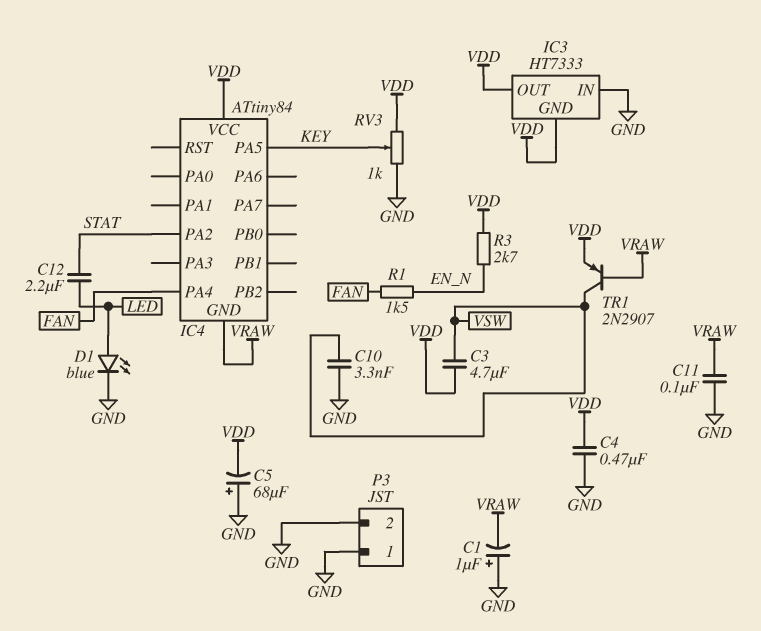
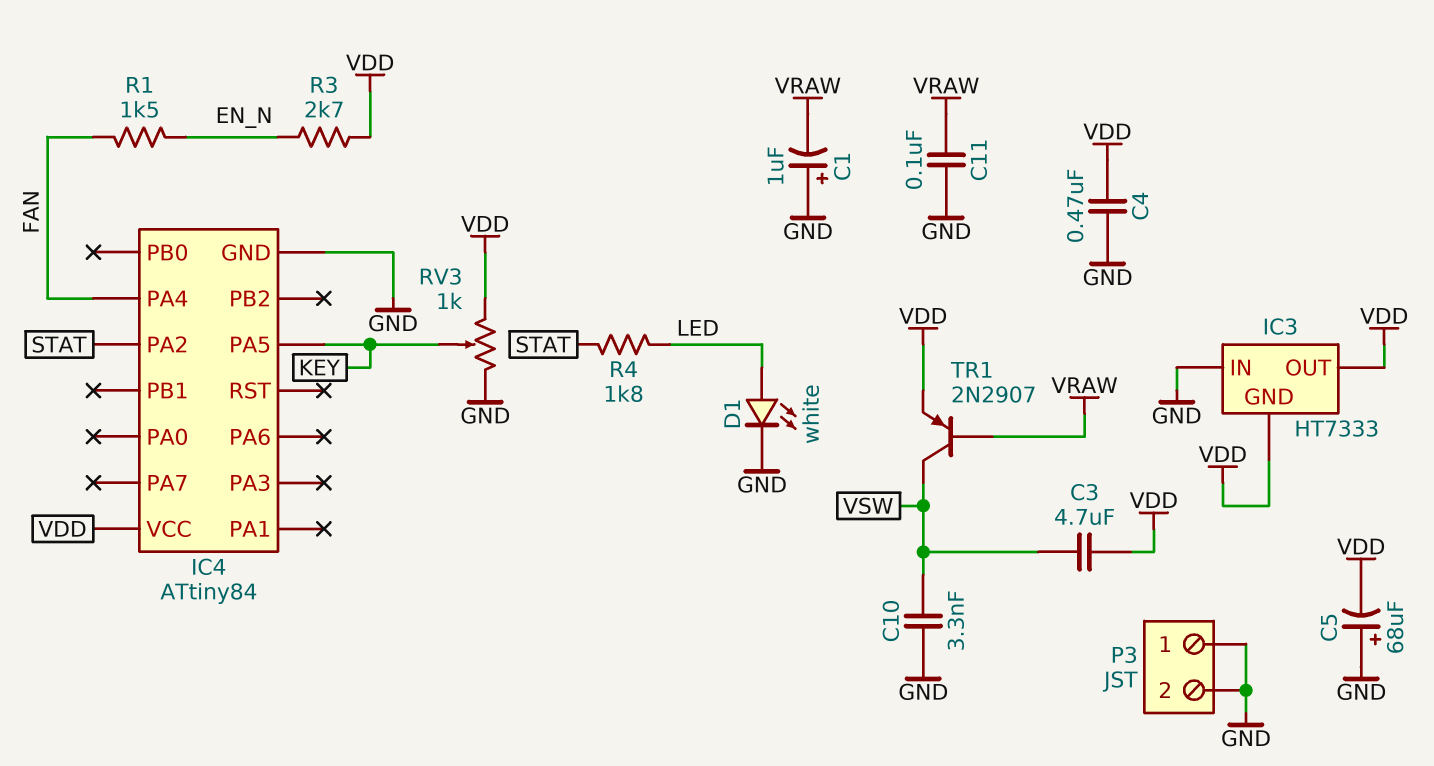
C12: 2.2uF (LED, STAT) -> none
D1: LED blue (A LED, K GND) -> LED white (A LED, K GND)
IC4 pin GND: VRAW -> GND
R4: none -> 1.8k (LED, STAT)

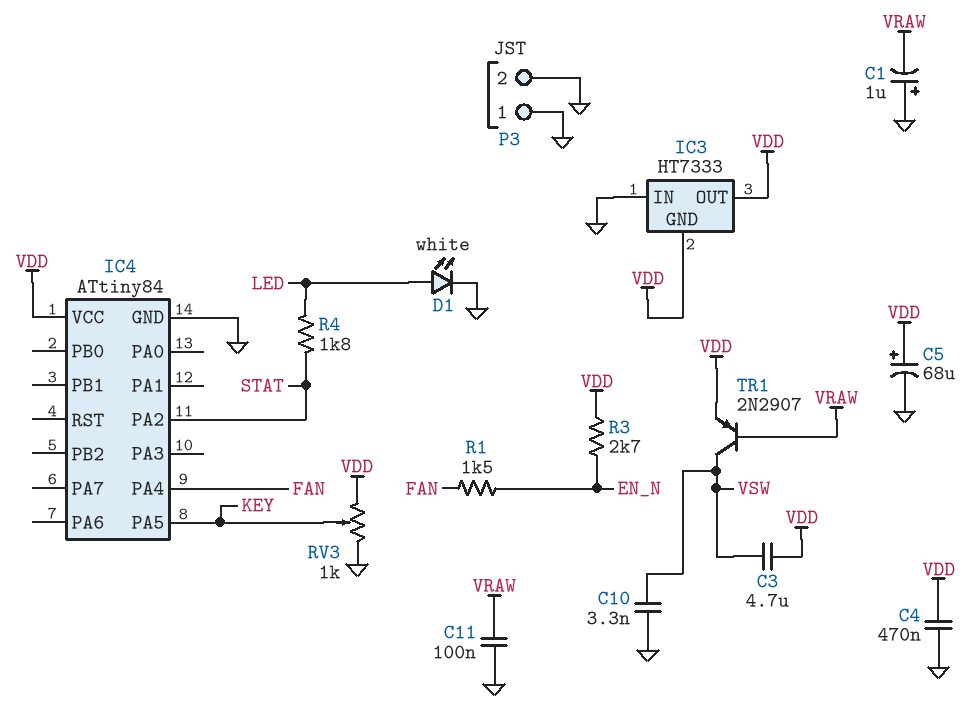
C5: 68uF (plus GND, minus VDD) -> 68uF (plus VDD, minus GND)

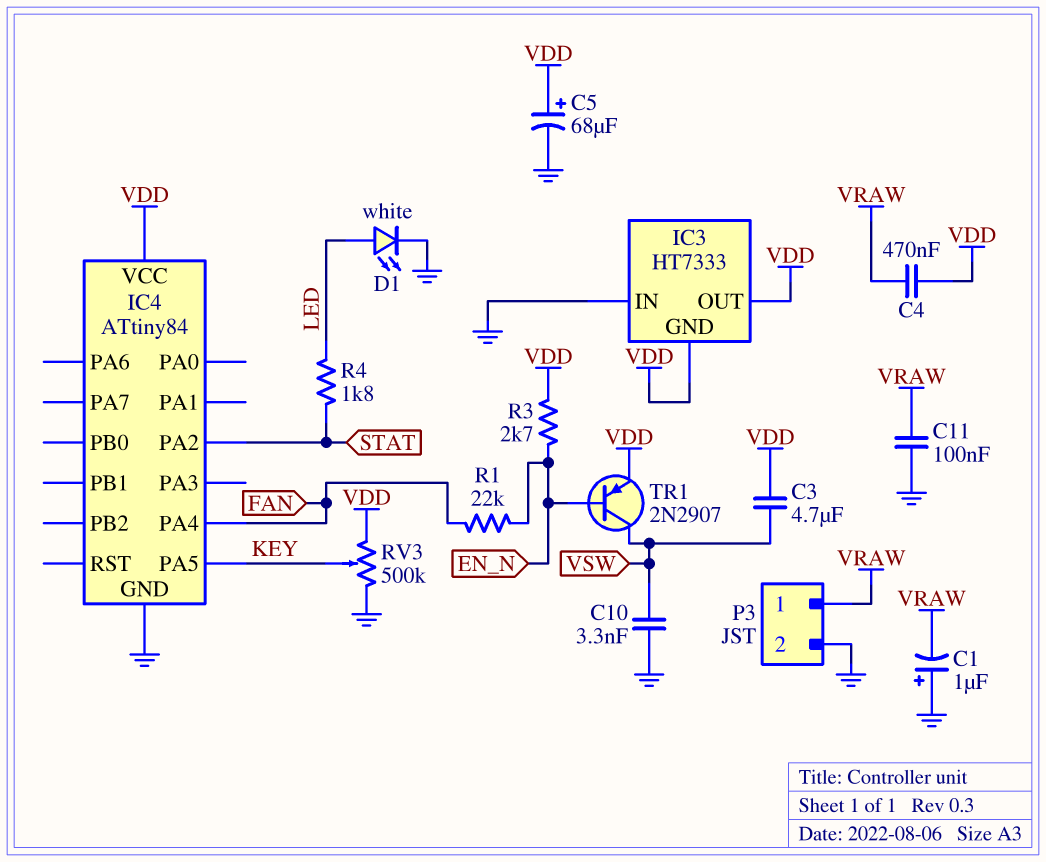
C4: 470nF (GND, VDD) -> 470nF (VDD, VRAW)
P3 pin 1: GND -> VRAW
R1: 1.5k (EN_N, FAN) -> 22k (EN_N, FAN)
RV3: 1k (GND, VDD, wiper KEY) -> 500k (GND, VDD, wiper KEY)
TR1: PNP 2N2907 (B VRAW, C VSW, E VDD) -> PNP 2N2907 (B EN_N, C VSW, E VDD)

